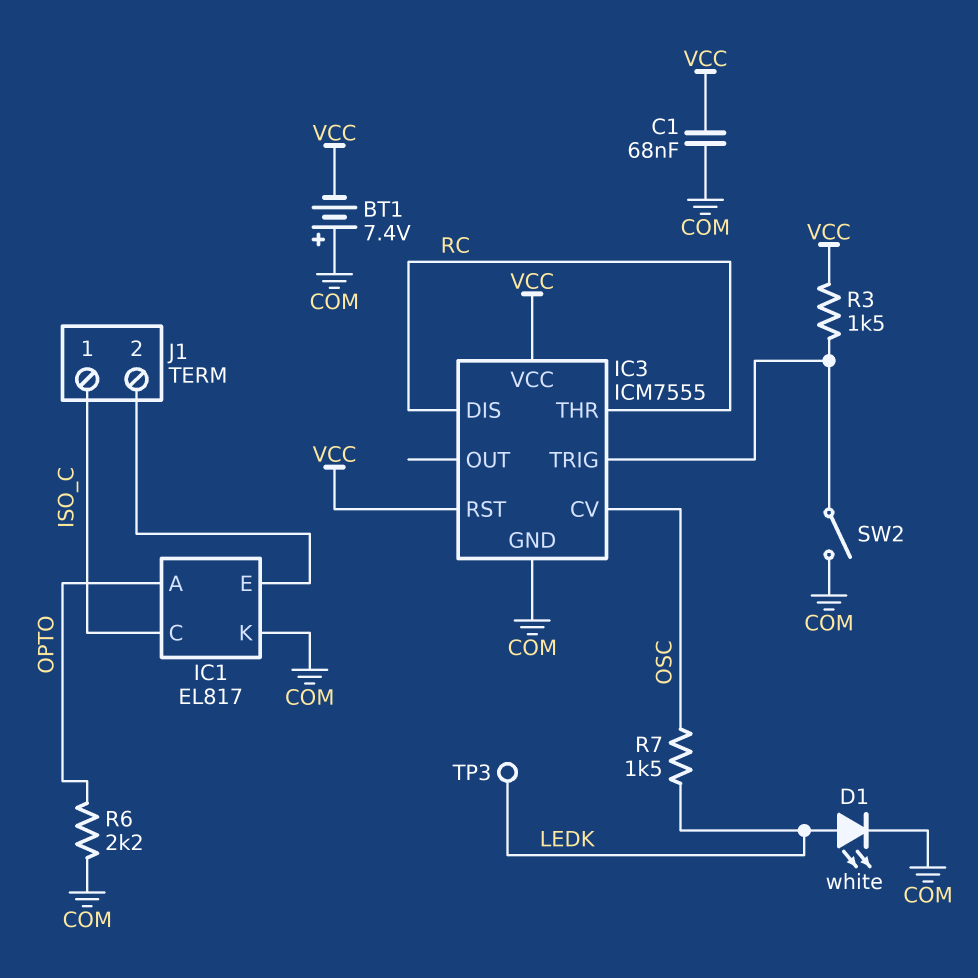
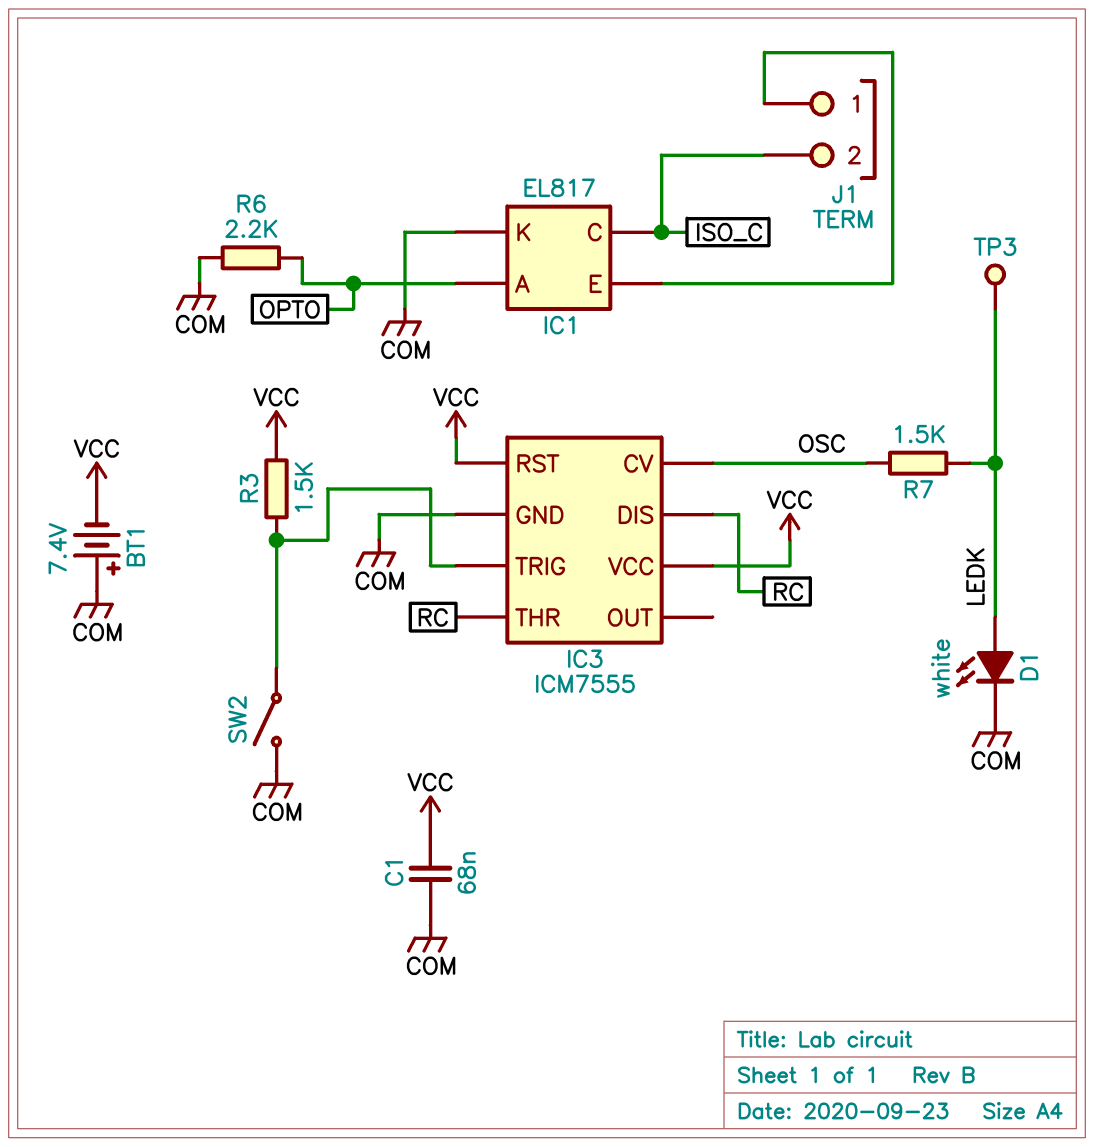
J1 pin 1: ISO_C -> IC1/E
J1 pin 2: IC1/E -> ISO_C

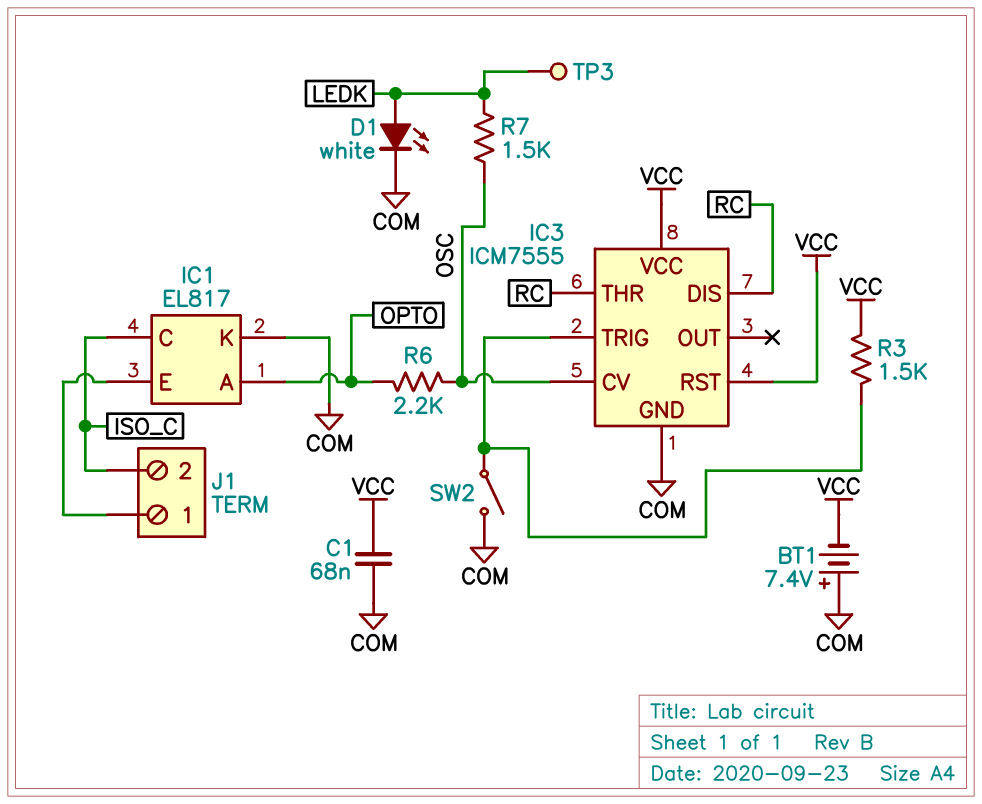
R6: 2.2k (COM, OPTO) -> 2.2k (OPTO, OSC)

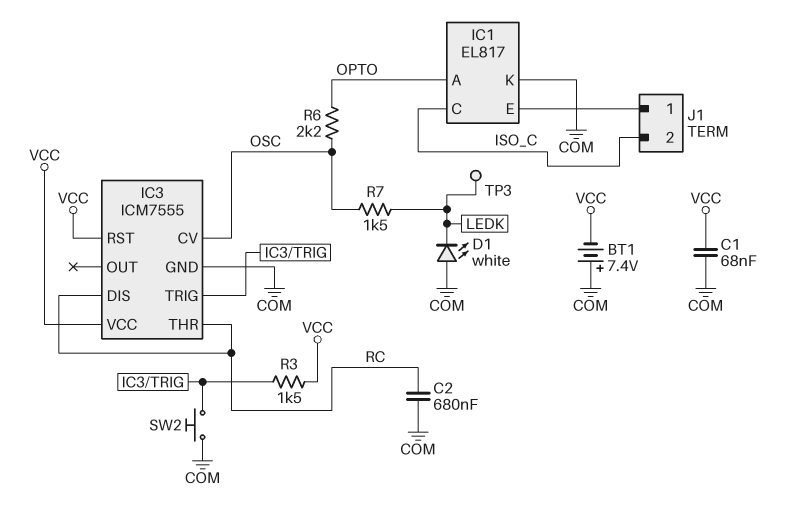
C2: none -> 680nF (COM, RC)
D1: LED white (A LEDK, K COM) -> LED white (A COM, K LEDK)
SW2: switch (COM, IC3/TRIG) -> button (COM, IC3/TRIG)

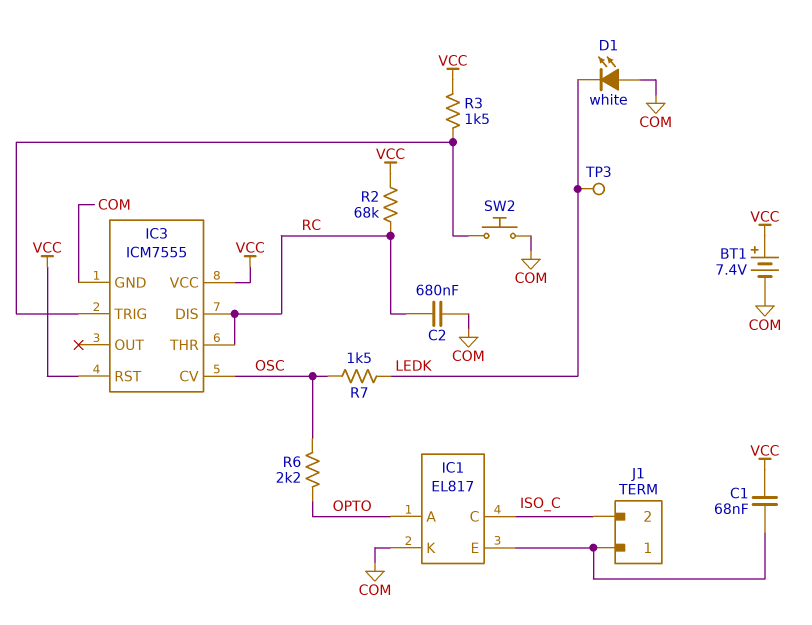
BT1: 7.4V (plus COM, minus VCC) -> 7.4V (plus VCC, minus COM)
C1: 68nF (COM, VCC) -> 68nF (IC1/E, VCC)
R2: none -> 68k (RC, VCC)

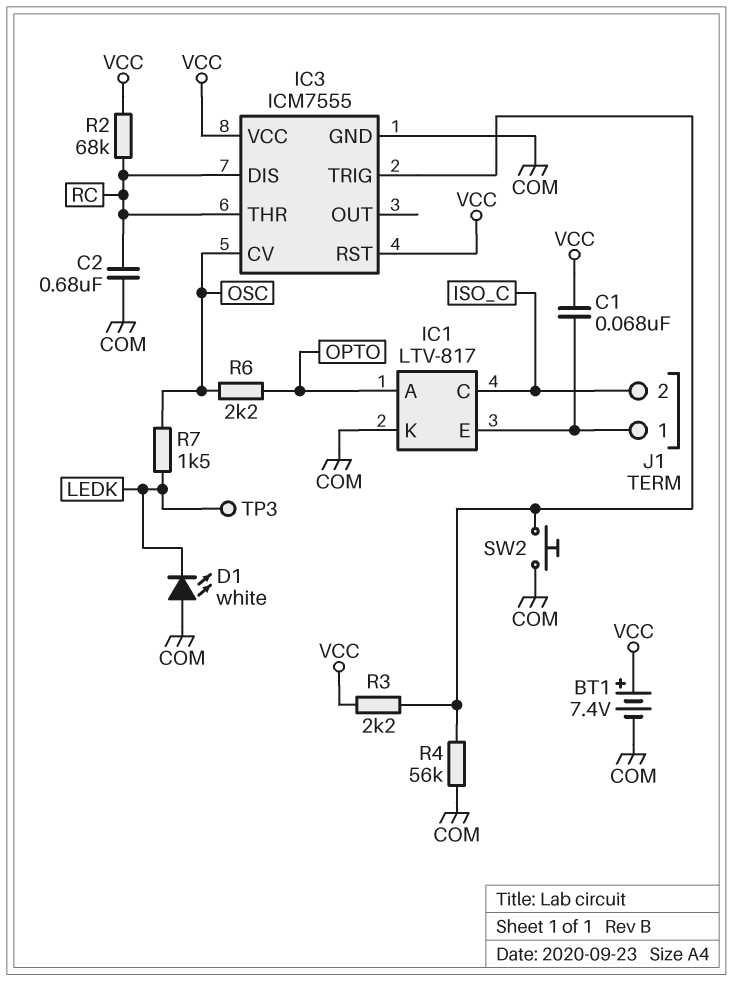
IC1: EL817 -> LTV-817
R3: 1.5k (IC3/TRIG, VCC) -> 2.2k (IC3/TRIG, VCC)
R4: none -> 56k (COM, IC3/TRIG)

